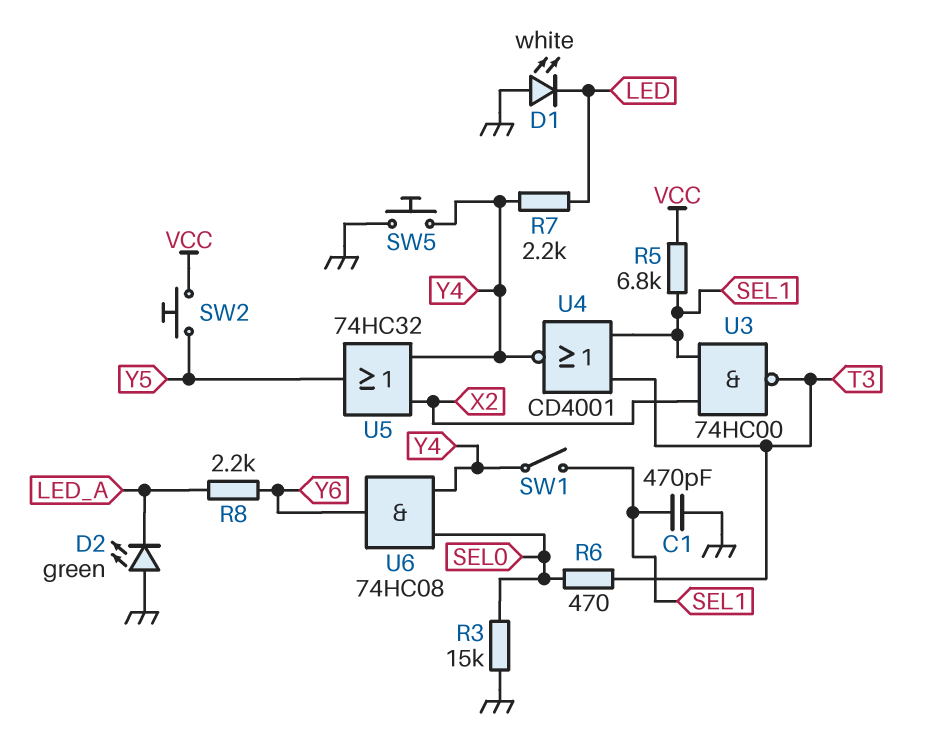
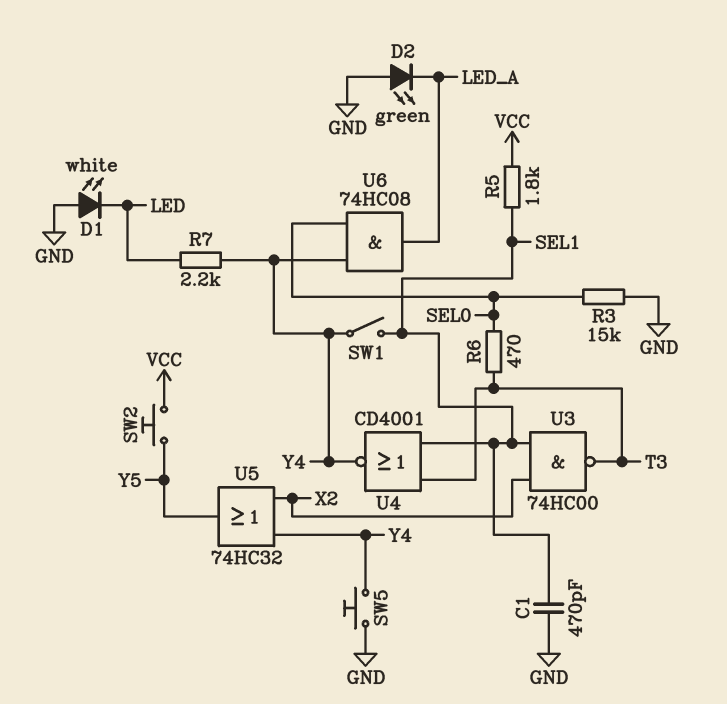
R5: 6.8k (SEL1, VCC) -> 1.8k (SEL1, VCC)
R8: 2.2k (LED_A, Y6) -> none
U6: AND 74HC08 (in SEL0, in Y4, out Y6) -> AND 74HC08 (in SEL0, in Y4, out LED_A)

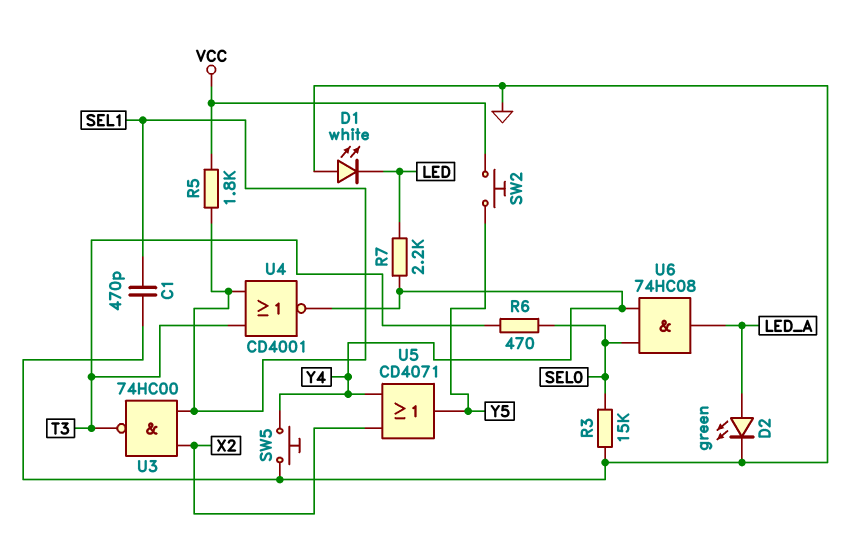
D2: LED green (A GND, K LED_A) -> LED green (A LED_A, K GND)
SW1: switch (SEL1, Y4) -> none
U5: OR 74HC32 (in X2, in Y4, out Y5) -> OR CD4071 (in X2, in Y4, out Y5)

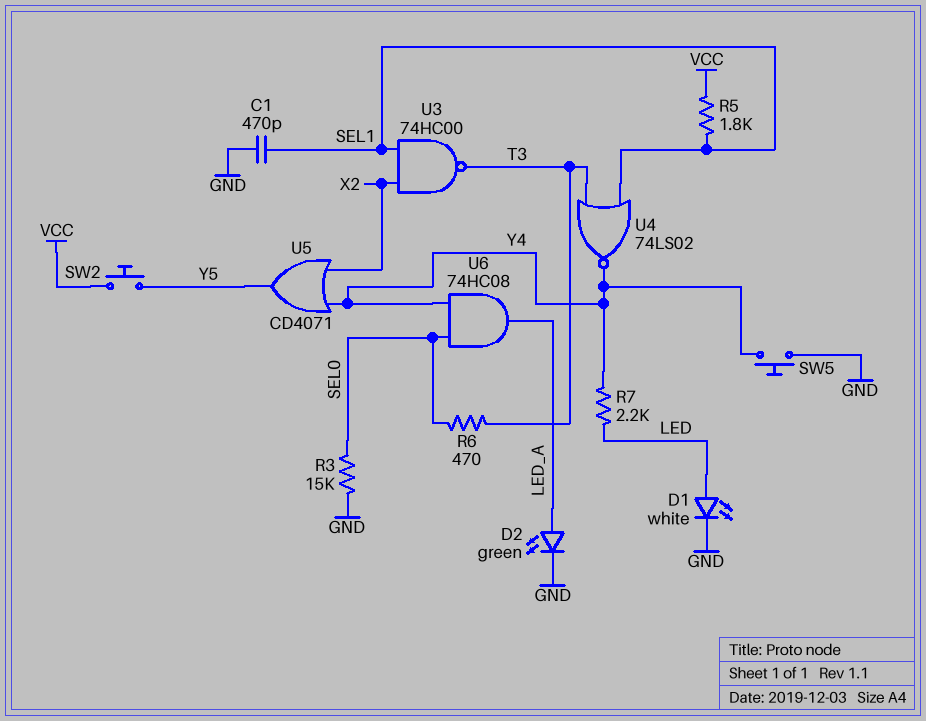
D1: LED white (A GND, K LED) -> LED white (A LED, K GND)
U4: NOR CD4001 (in SEL1, in T3, out Y4) -> NOR 74LS02 (in SEL1, in T3, out Y4)

